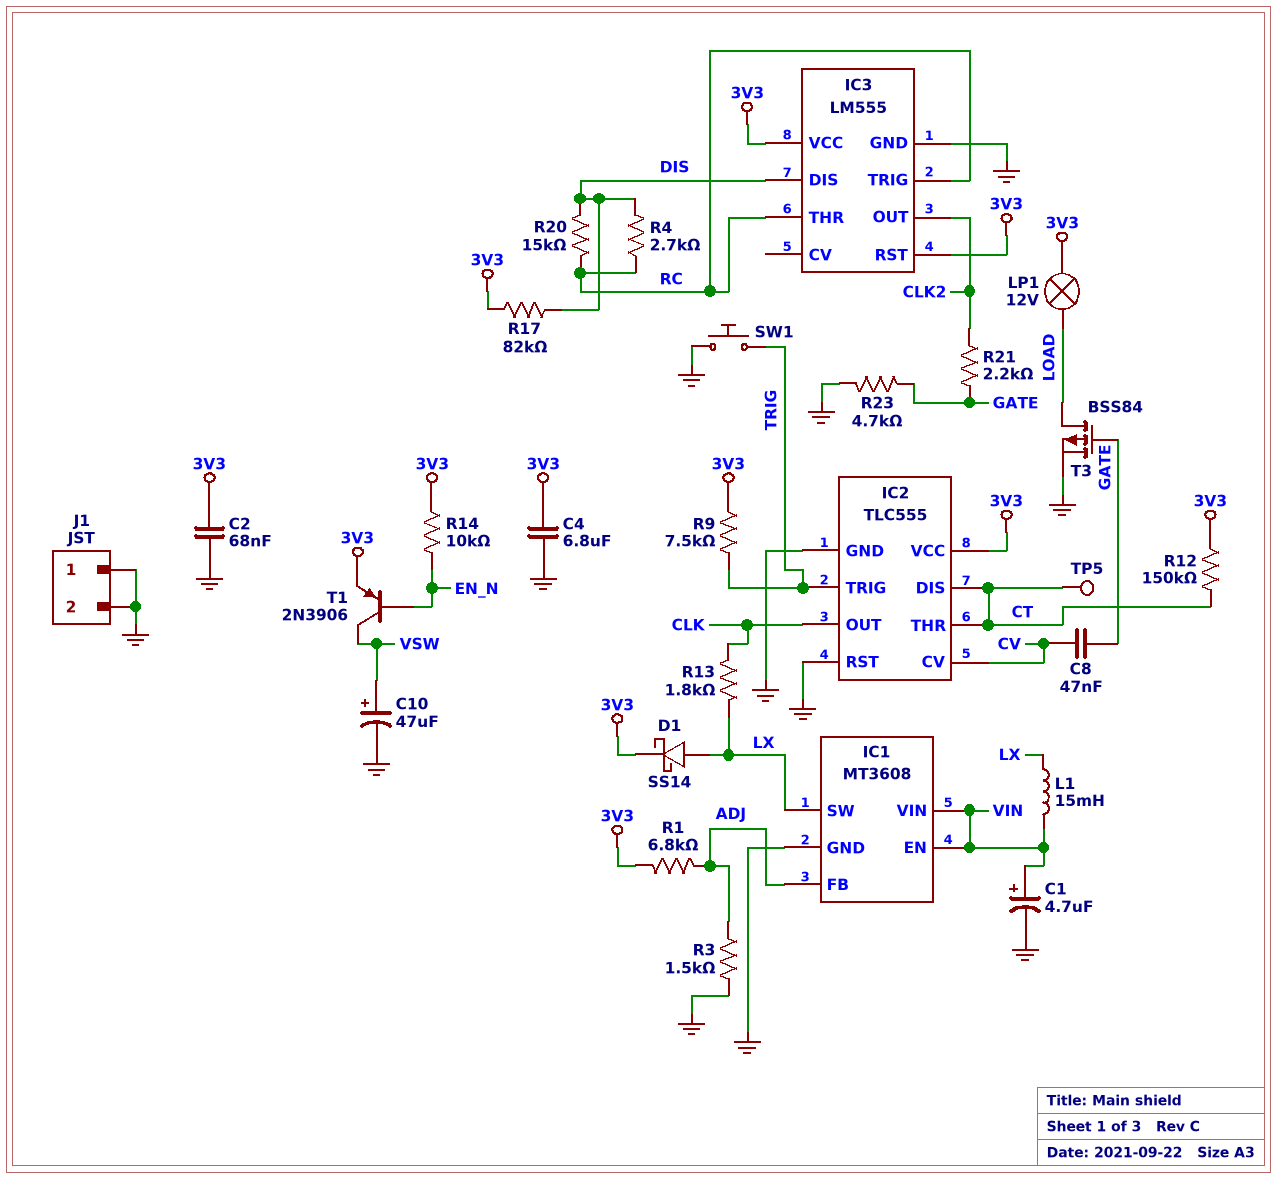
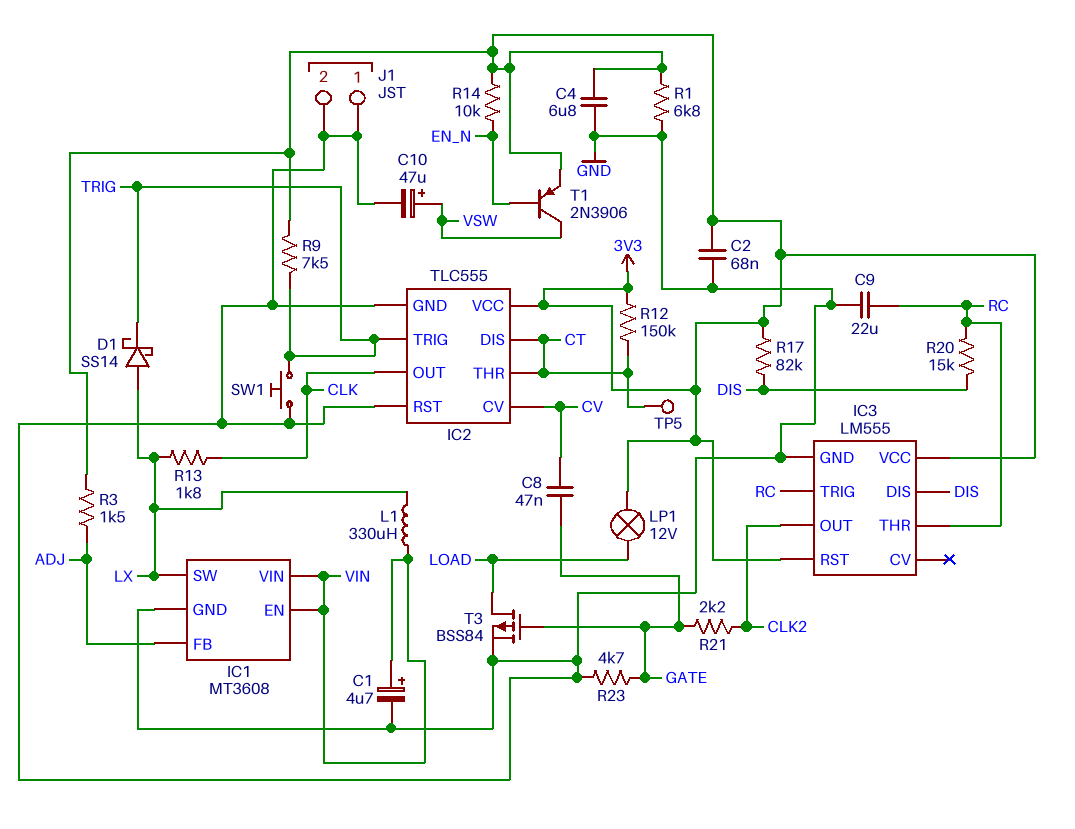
C9: none -> 22uF (GND, RC)
D1: schottky SS14 (A LX, K 3V3) -> schottky SS14 (A LX, K TRIG)
L1: 15mH (LX, VIN) -> 330uH (LX, VIN)
R1: 6.8k (3V3, ADJ) -> 6.8k (3V3, GND)
R3: 1.5k (ADJ, GND) -> 1.5k (3V3, ADJ)
R4: 2.7k (DIS, RC) -> none

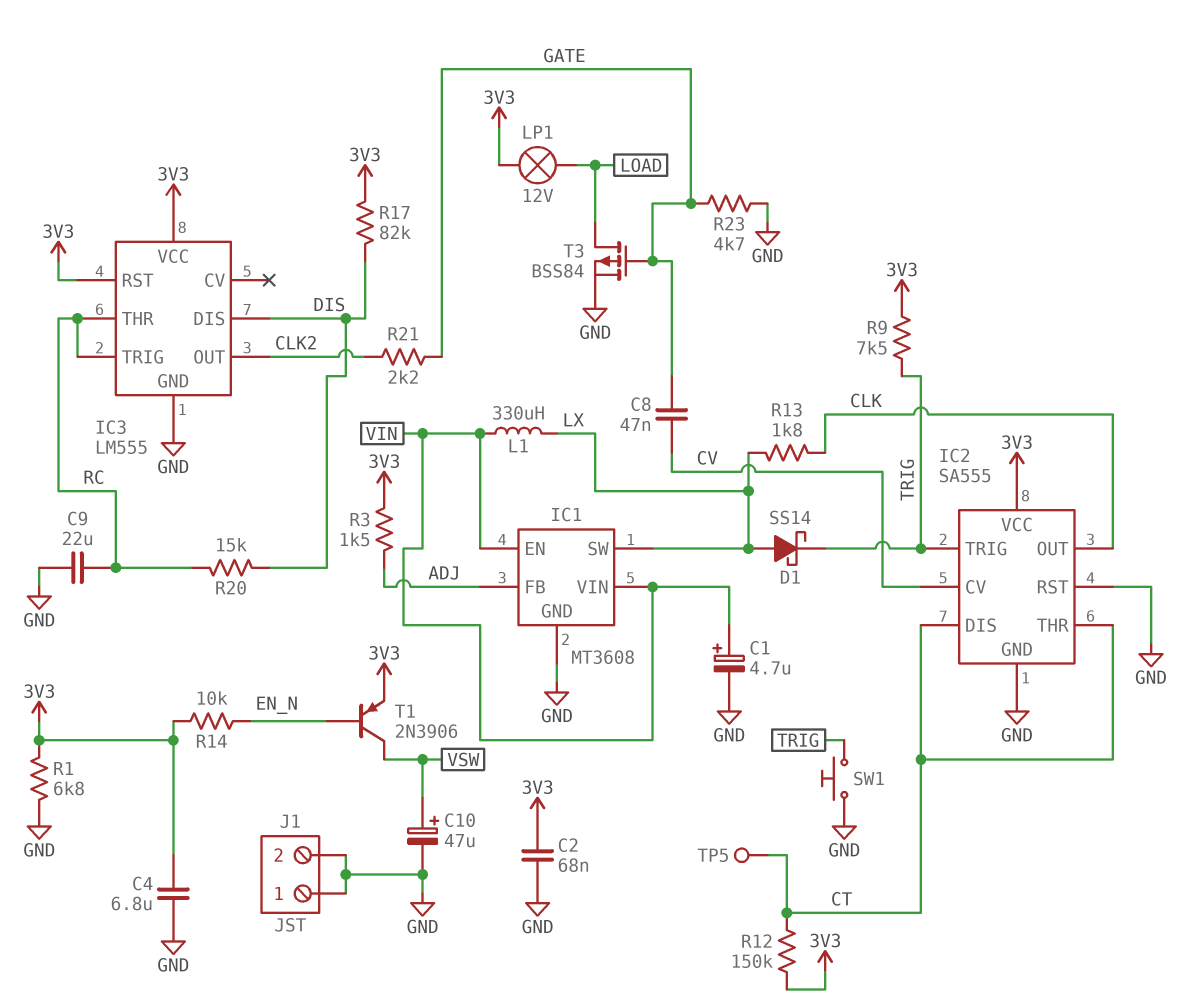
IC2: TLC555 -> SA555

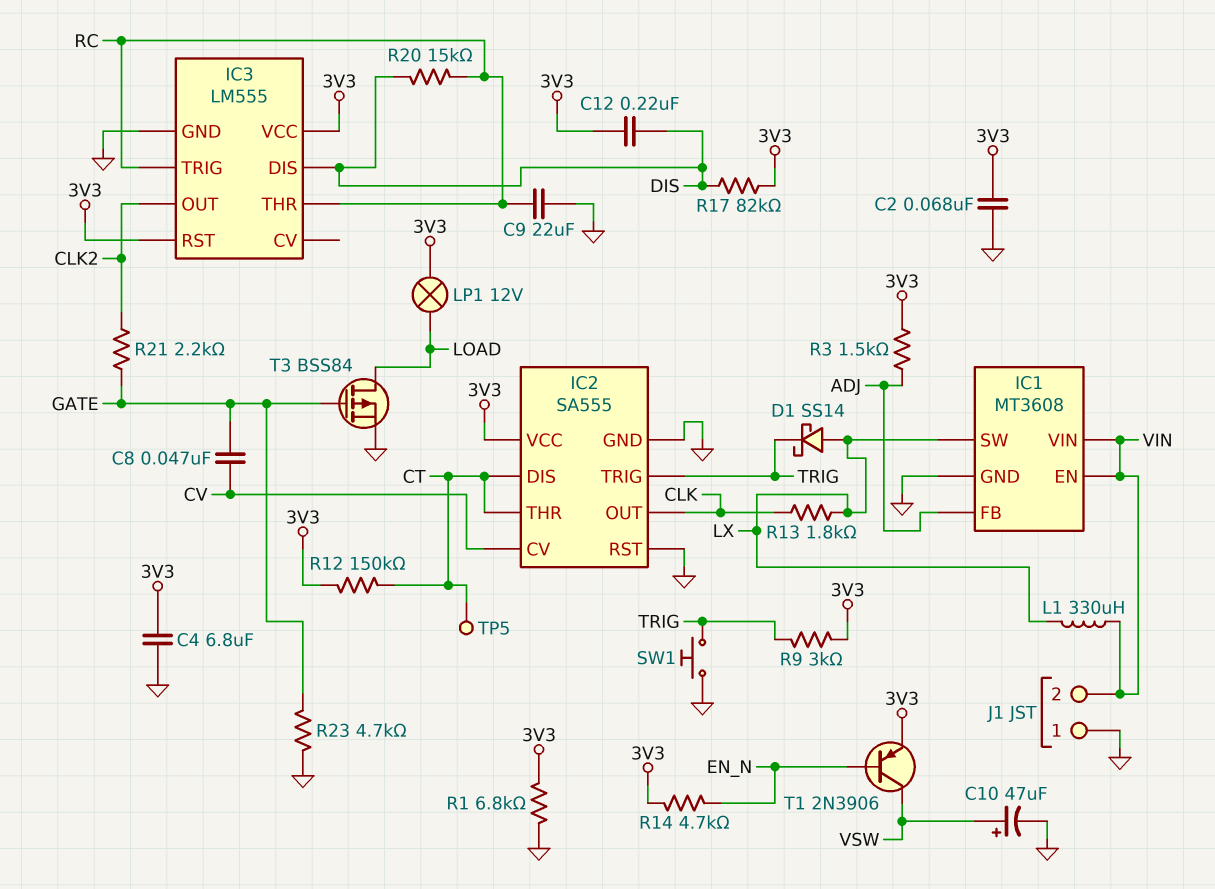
C1: 4.7uF (plus VIN, minus GND) -> none
C12: none -> 220nF (3V3, DIS)
J1 pin 2: GND -> VIN
R9: 7.5k (3V3, TRIG) -> 3k (3V3, TRIG)
R14: 10k (3V3, EN_N) -> 4.7k (3V3, EN_N)

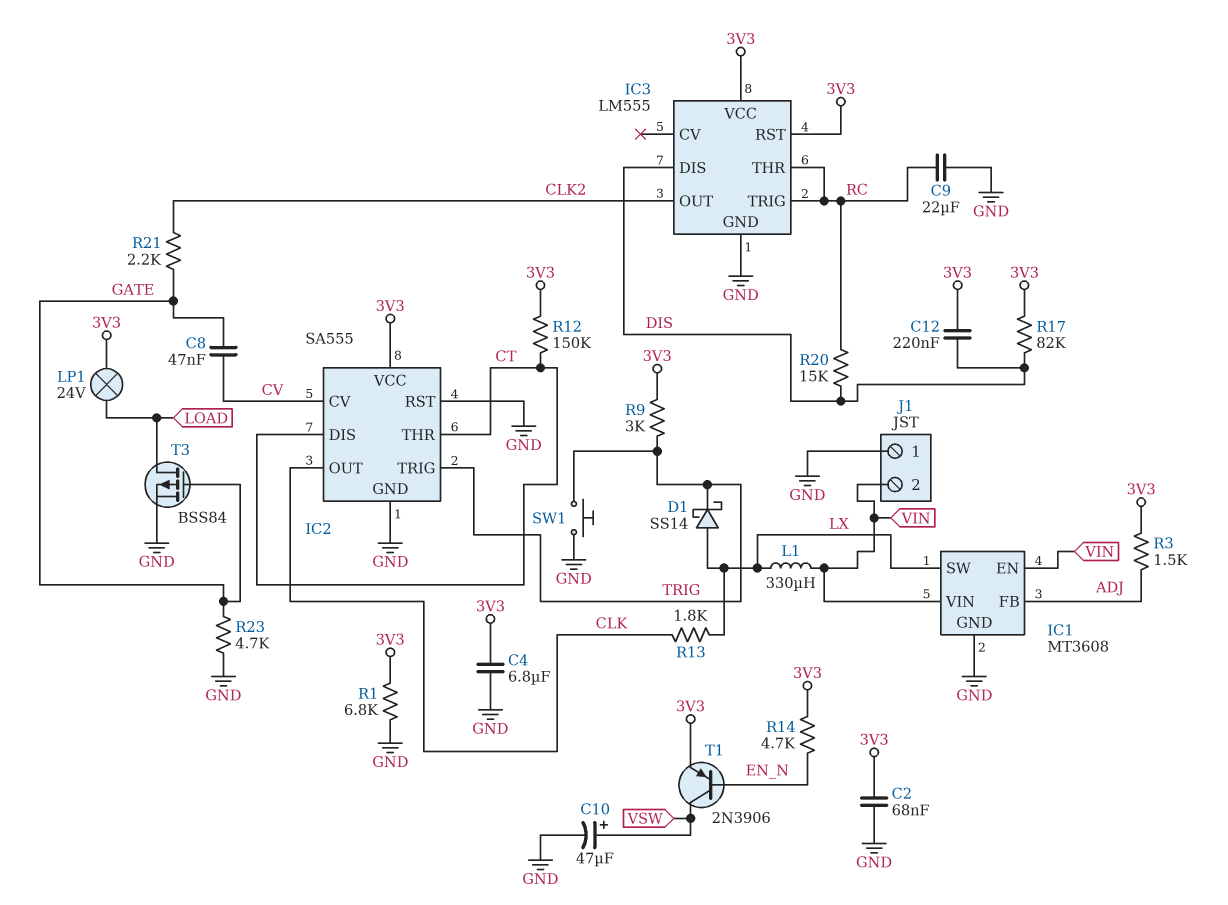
LP1: lamp 12V (3V3, LOAD) -> lamp 24V (3V3, LOAD)
TP5: test point (CT) -> none

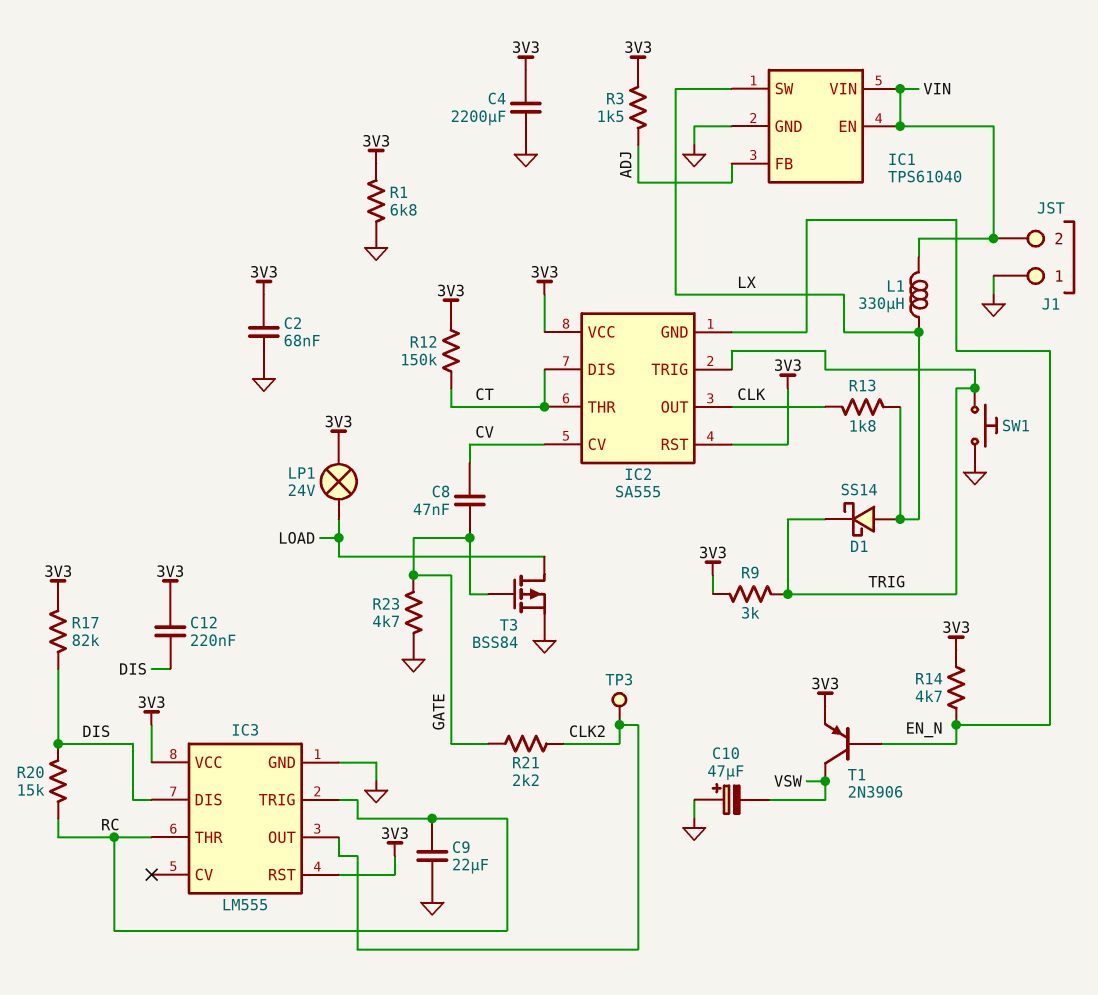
C4: 6.8uF (3V3, GND) -> 2200uF (3V3, GND)
C10: 47uF (plus VSW, minus GND) -> 47uF (plus GND, minus VSW)
IC1: MT3608 -> TPS61040
IC2 pin GND: GND -> EN_N
IC2 pin RST: GND -> 3V3
TP3: none -> test point (CLK2)

